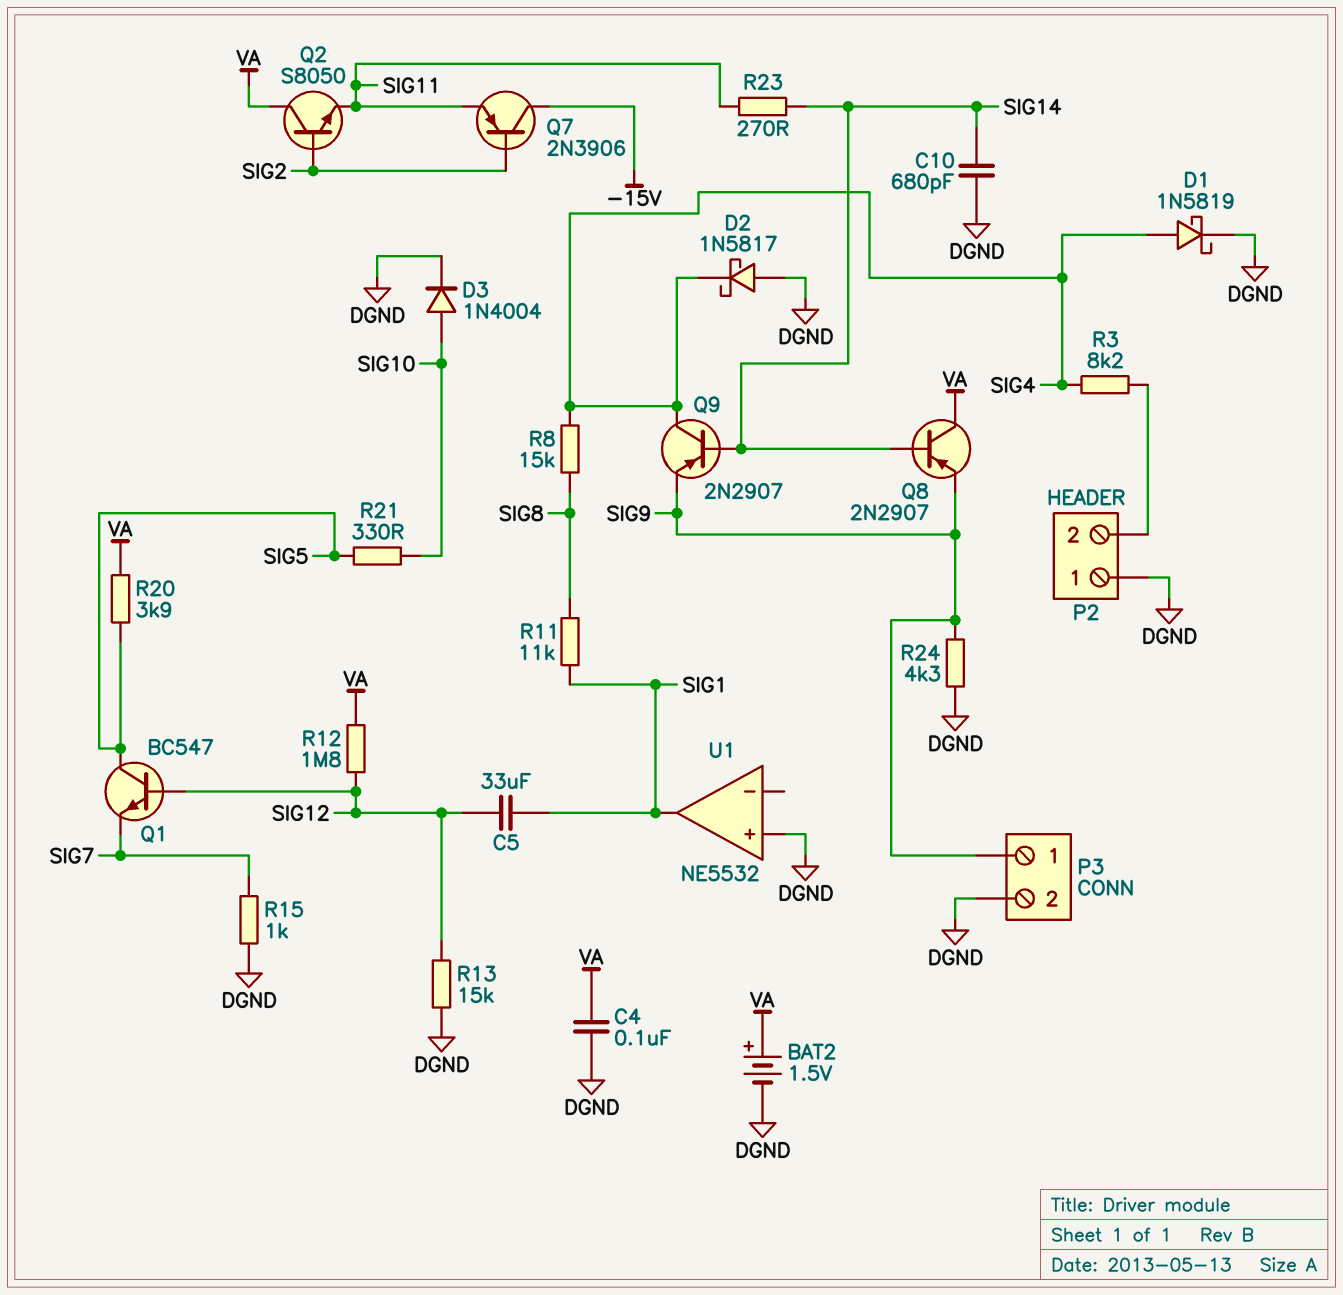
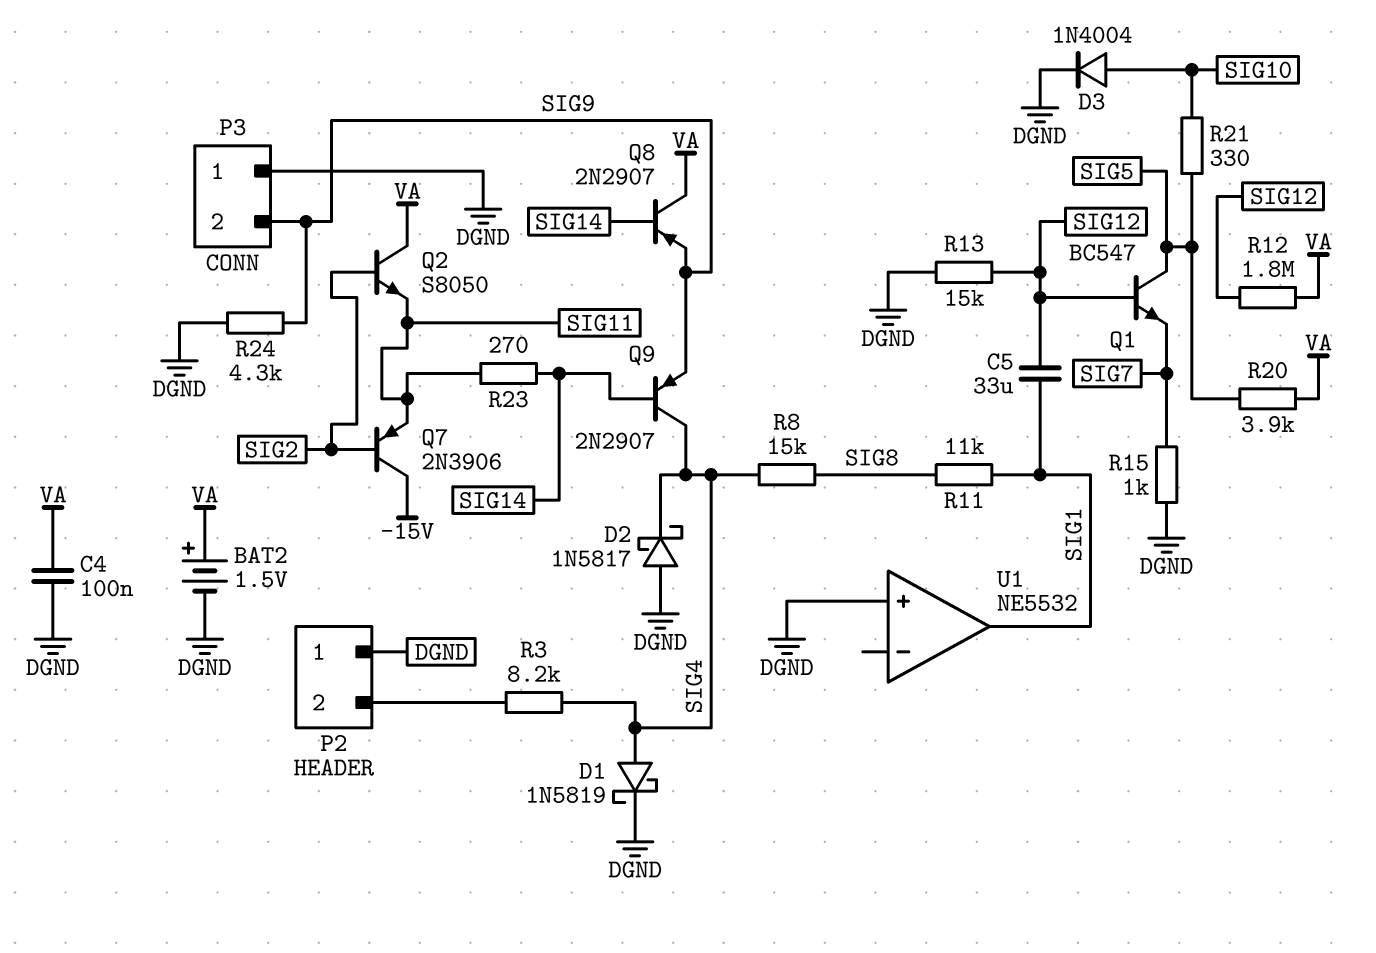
C10: 680pF (DGND, SIG14) -> none
P3 pin 1: SIG9 -> DGND
P3 pin 2: DGND -> SIG9

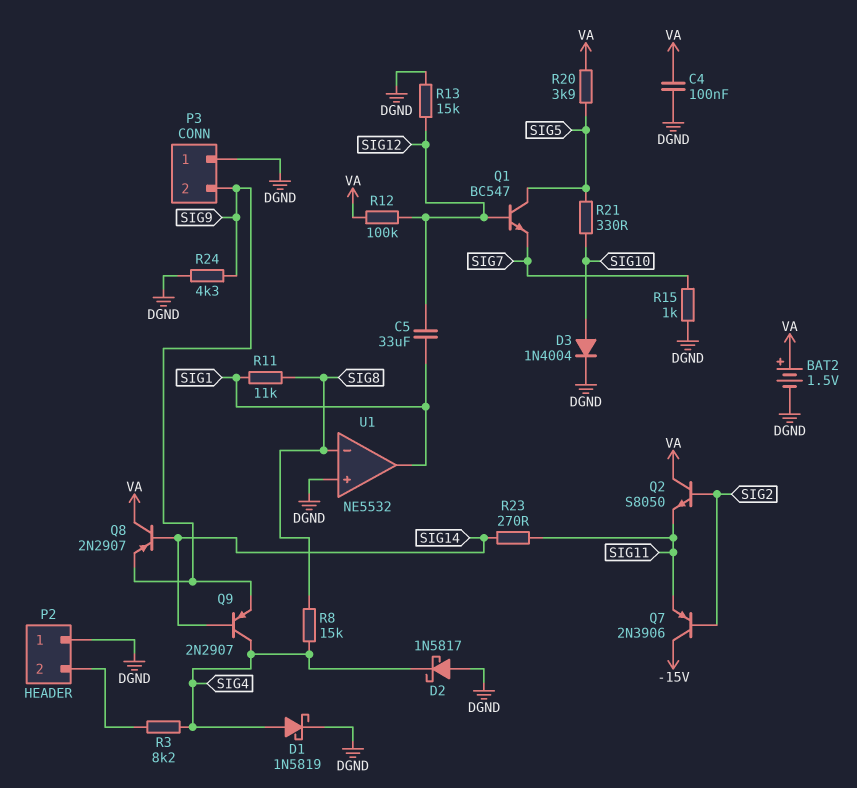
R12: 1.8M (SIG12, VA) -> 100k (SIG12, VA)
U1 pin in-: none -> SIG8

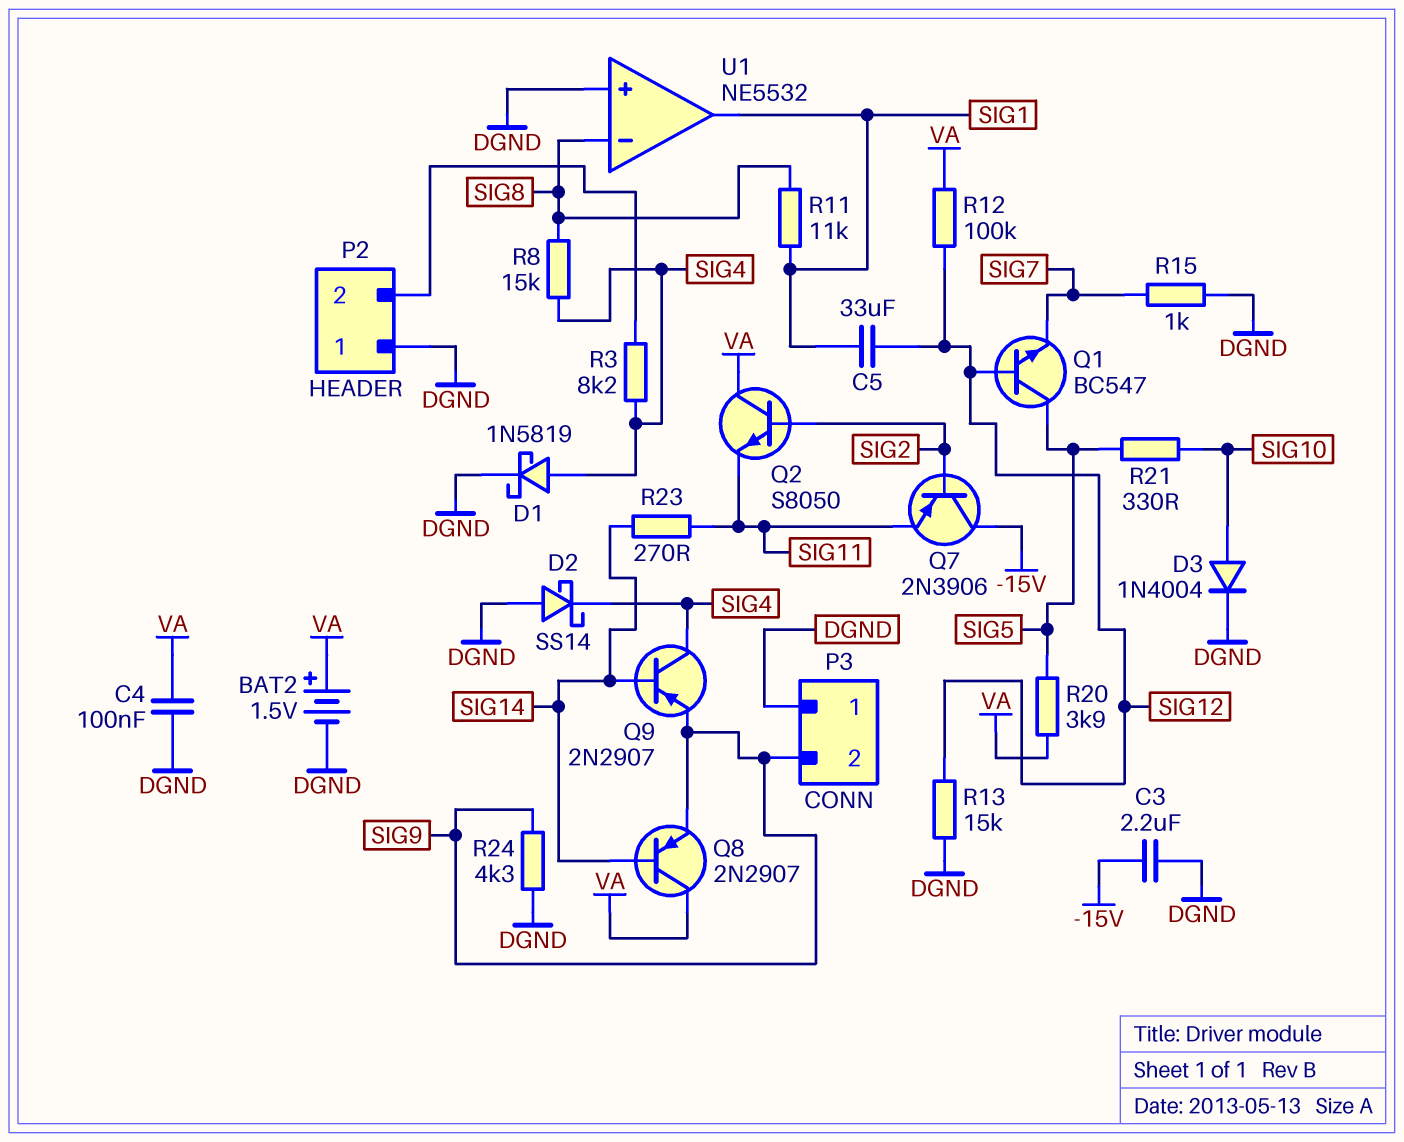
C3: none -> 2.2uF (-15V, DGND)
D2: schottky 1N5817 (A DGND, K SIG4) -> schottky SS14 (A DGND, K SIG4)

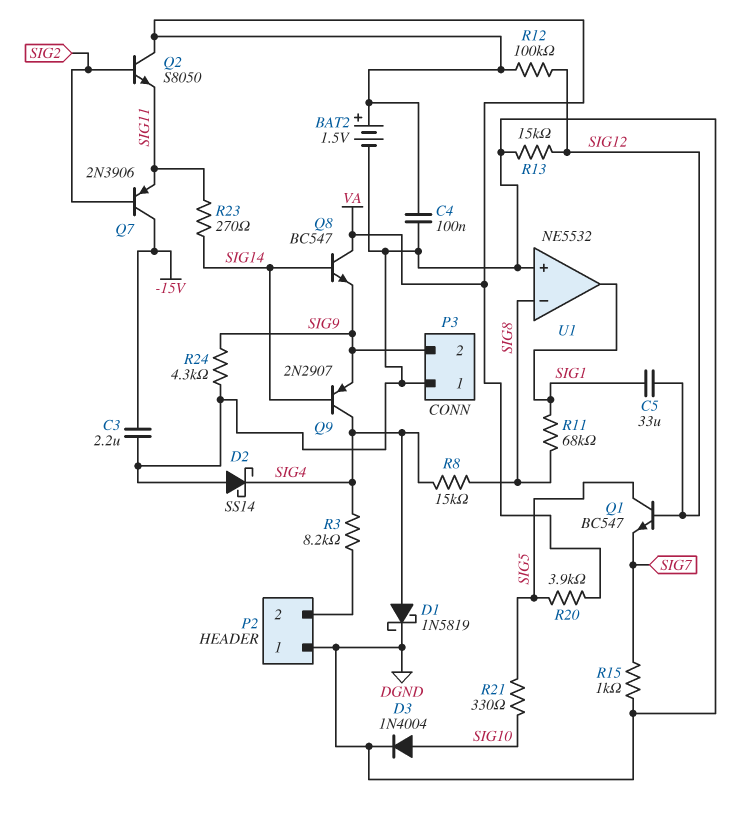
Q8: PNP 2N2907 (B SIG14, C VA, E SIG9) -> NPN BC547 (B SIG14, C VA, E SIG9)
R11: 11k (SIG1, SIG8) -> 68k (SIG1, SIG8)

